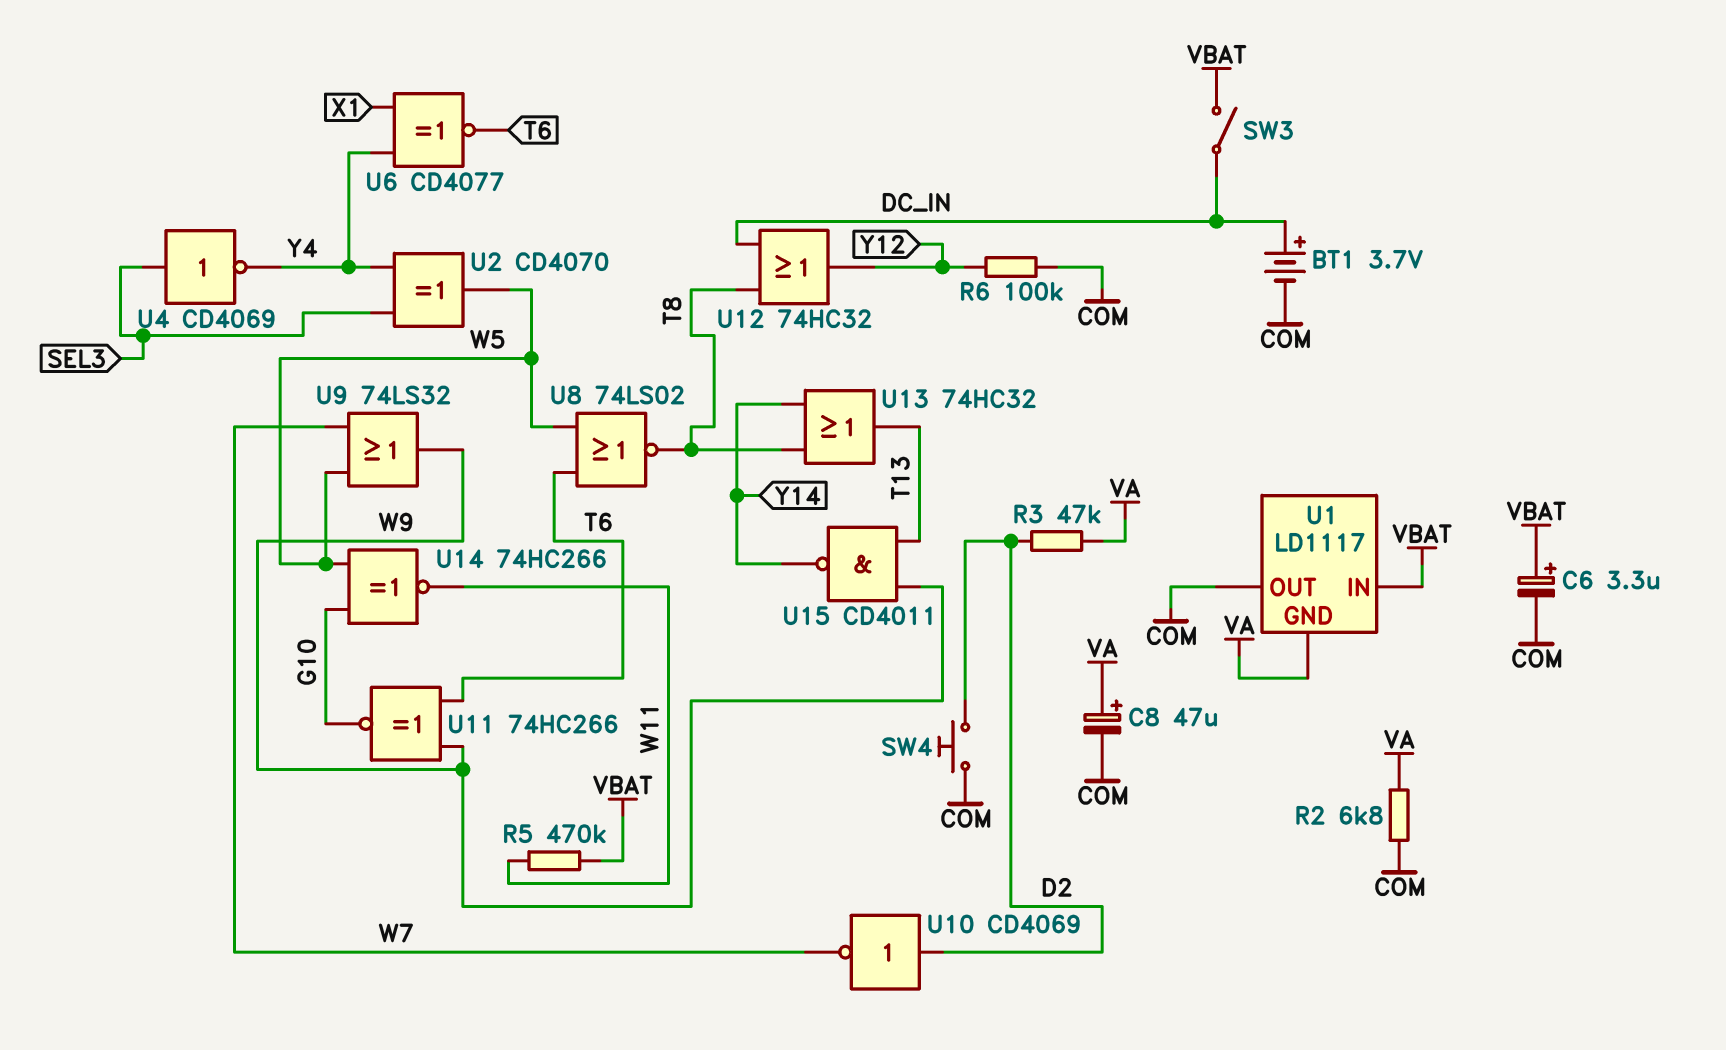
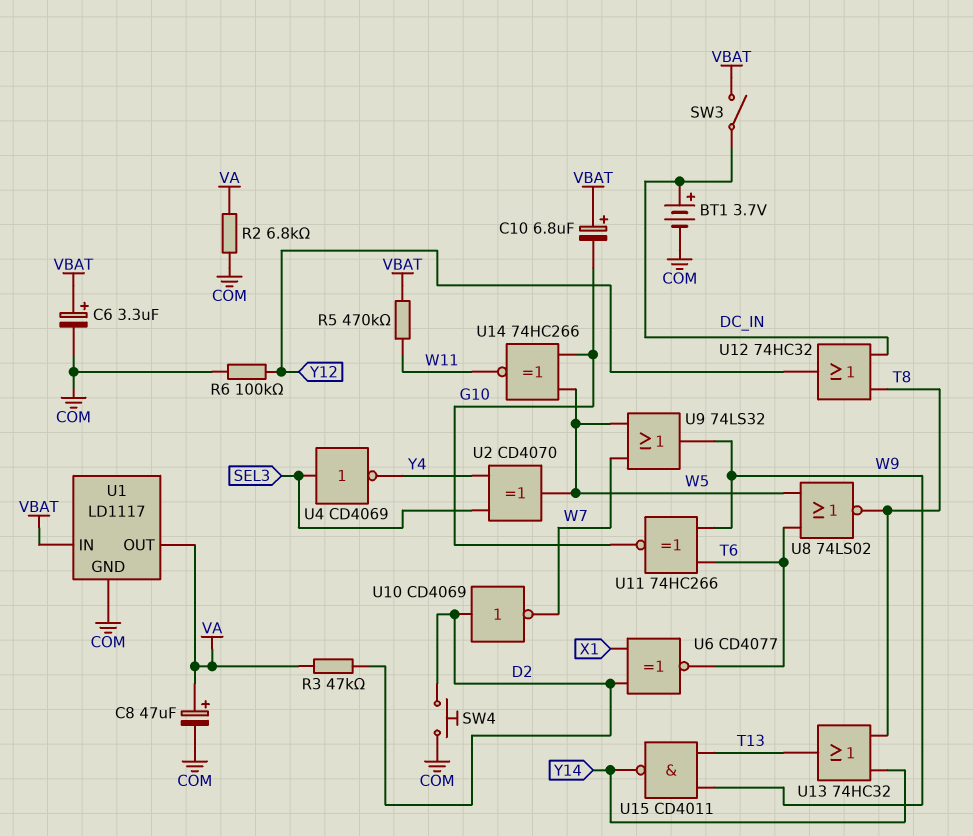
C10: none -> 6.8uF (plus VBAT, minus G10)
U1 pin GND: VA -> COM
U1 pin OUT: COM -> VA
U6: XNOR CD4077 (in X1, in Y4, out T6) -> XNOR CD4077 (in D2, in X1, out T6)

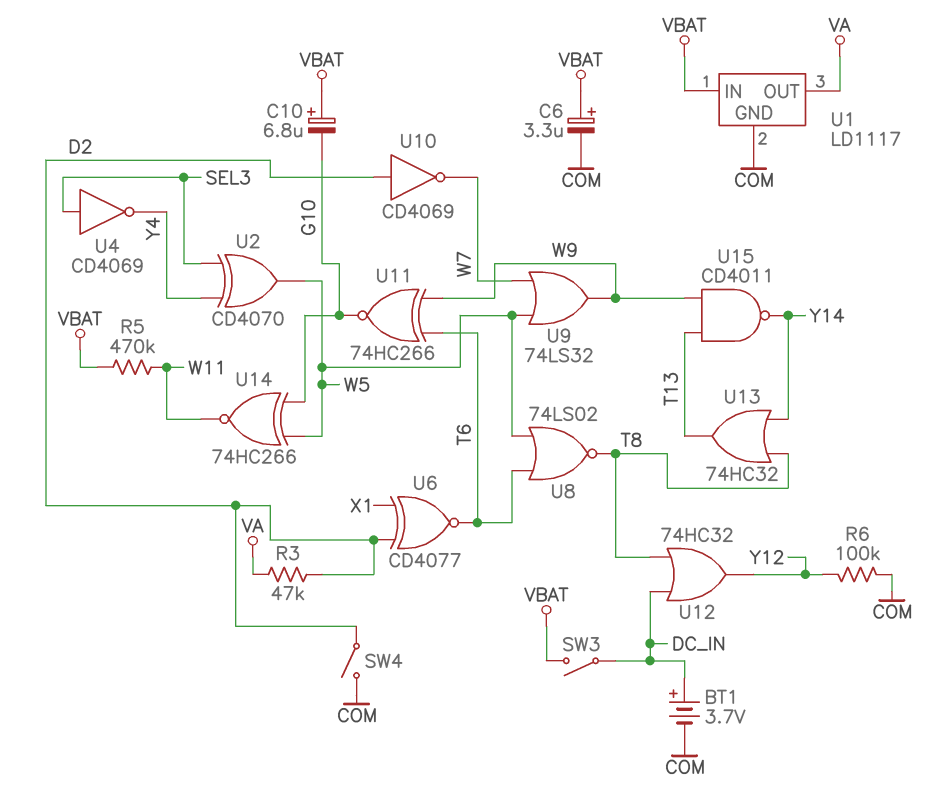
C8: 47uF (plus VA, minus COM) -> none
R2: 6.8k (COM, VA) -> none
SW4: button (COM, D2) -> switch (COM, D2)

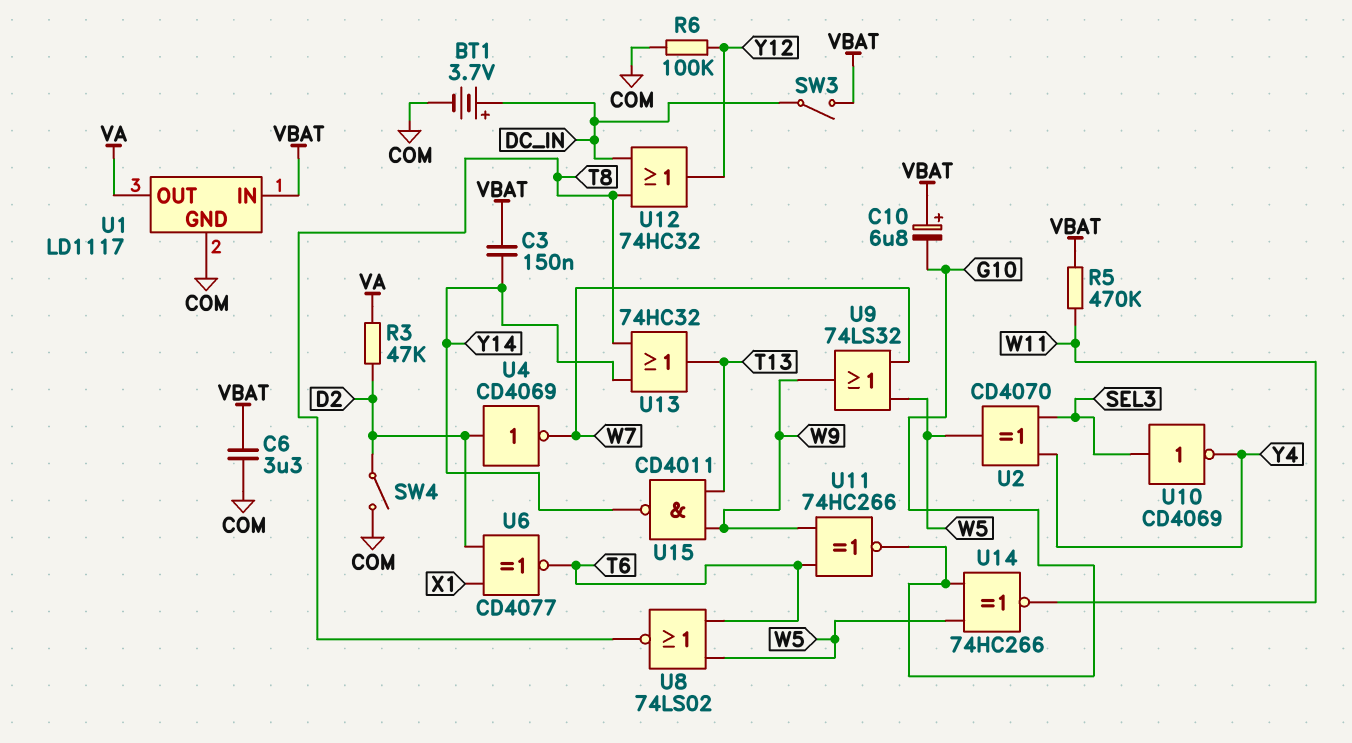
C3: none -> 150nF (VBAT, Y14)
C6: 3.3uF (plus VBAT, minus COM) -> 3.3uF (COM, VBAT)
U4: NOT CD4069 (in SEL3, out Y4) -> NOT CD4069 (in D2, out W7)
U10: NOT CD4069 (in D2, out W7) -> NOT CD4069 (in SEL3, out Y4)

